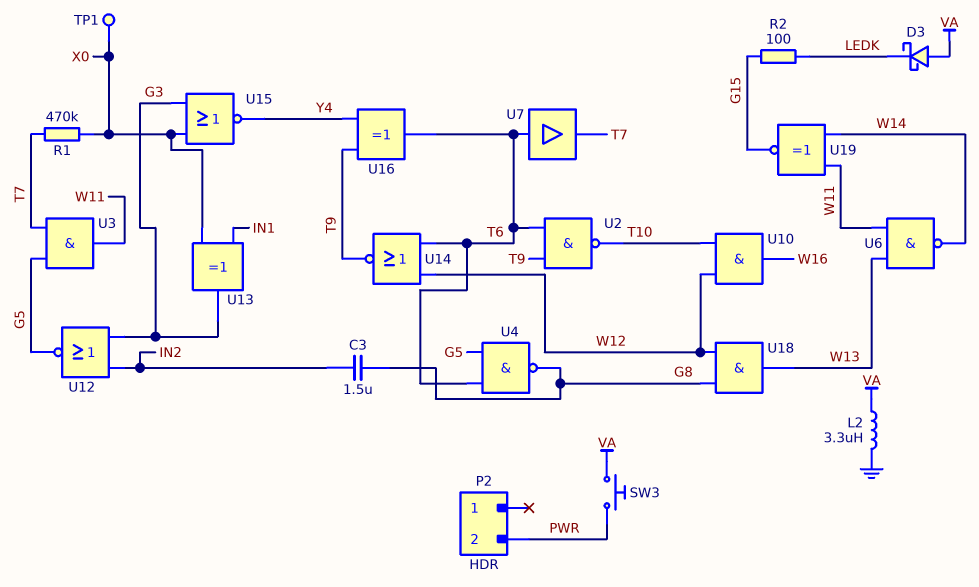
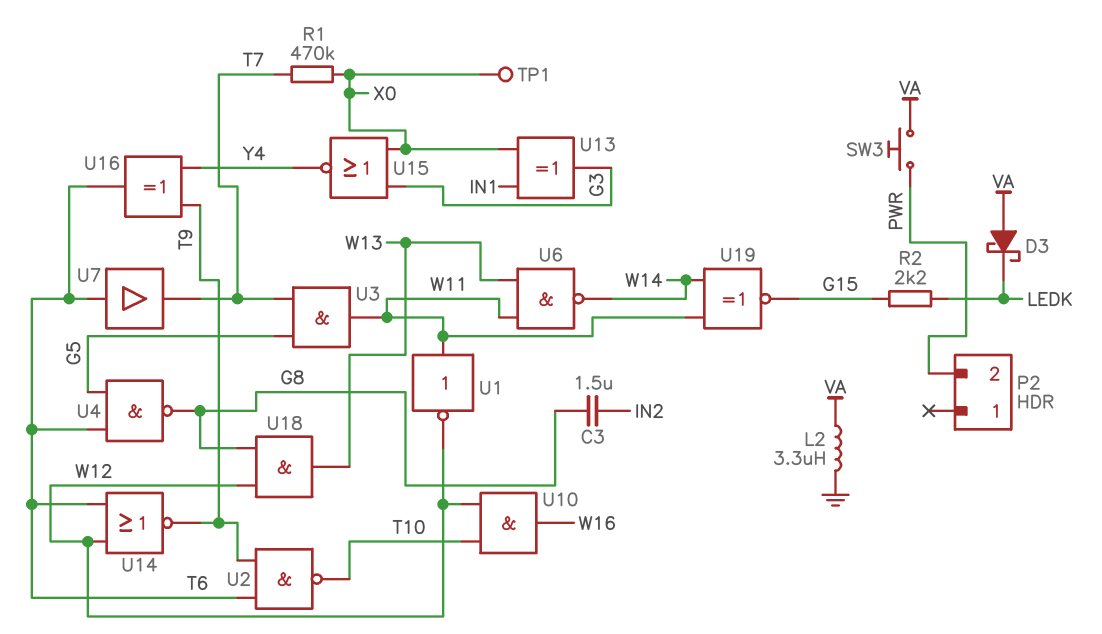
R2: 100 (G15, LEDK) -> 2.2k (G15, LEDK)
U1: none -> NOT (in W11, out W12)
U12: NOR (in G3, in IN2, out G5) -> none

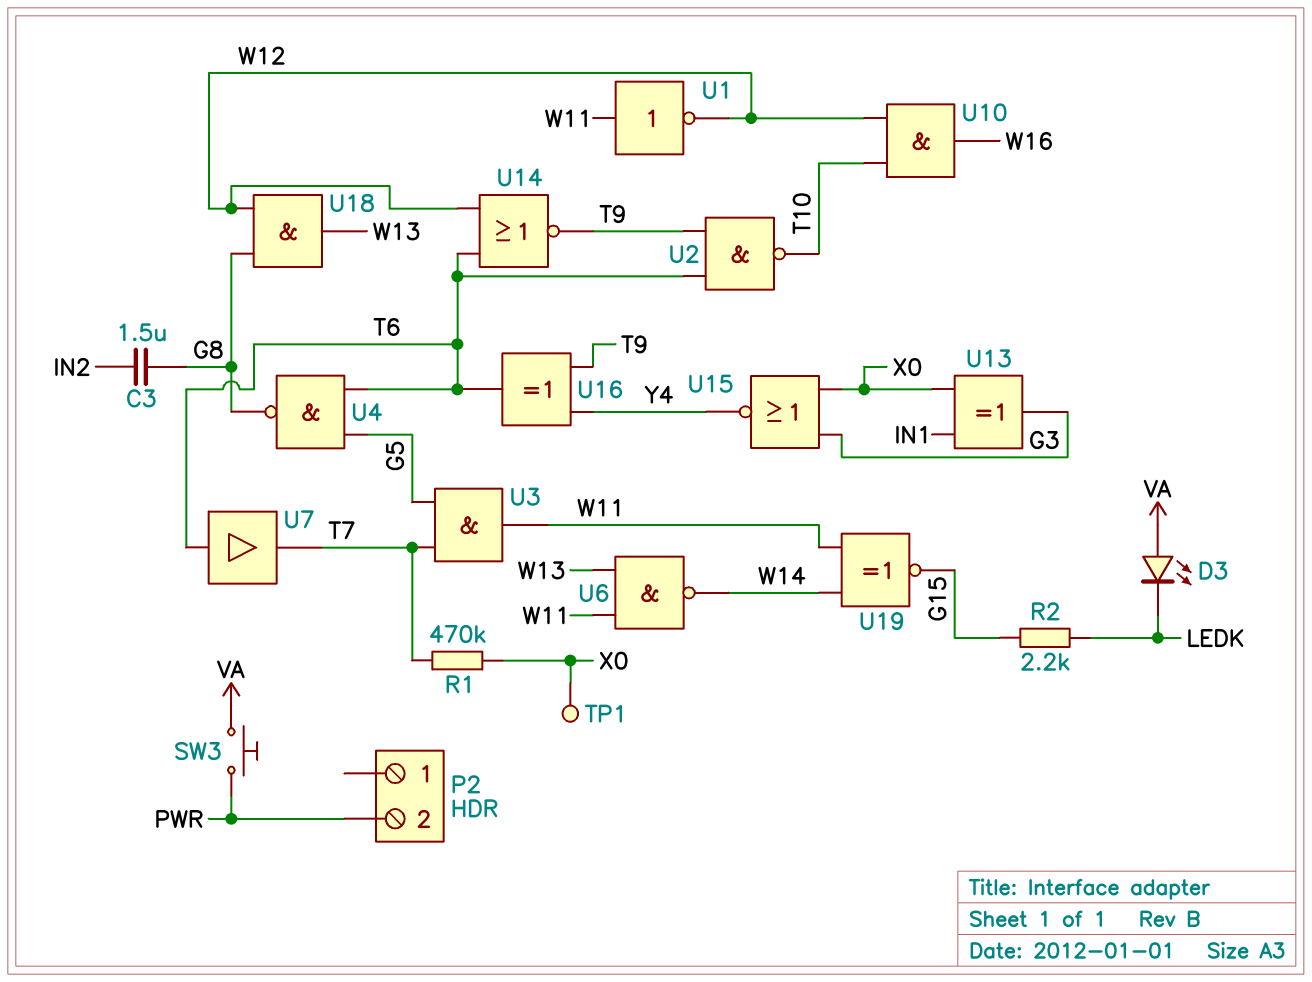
D3: schottky (A VA, K LEDK) -> LED (A VA, K LEDK)
L2: 3.3uH (GND, VA) -> none

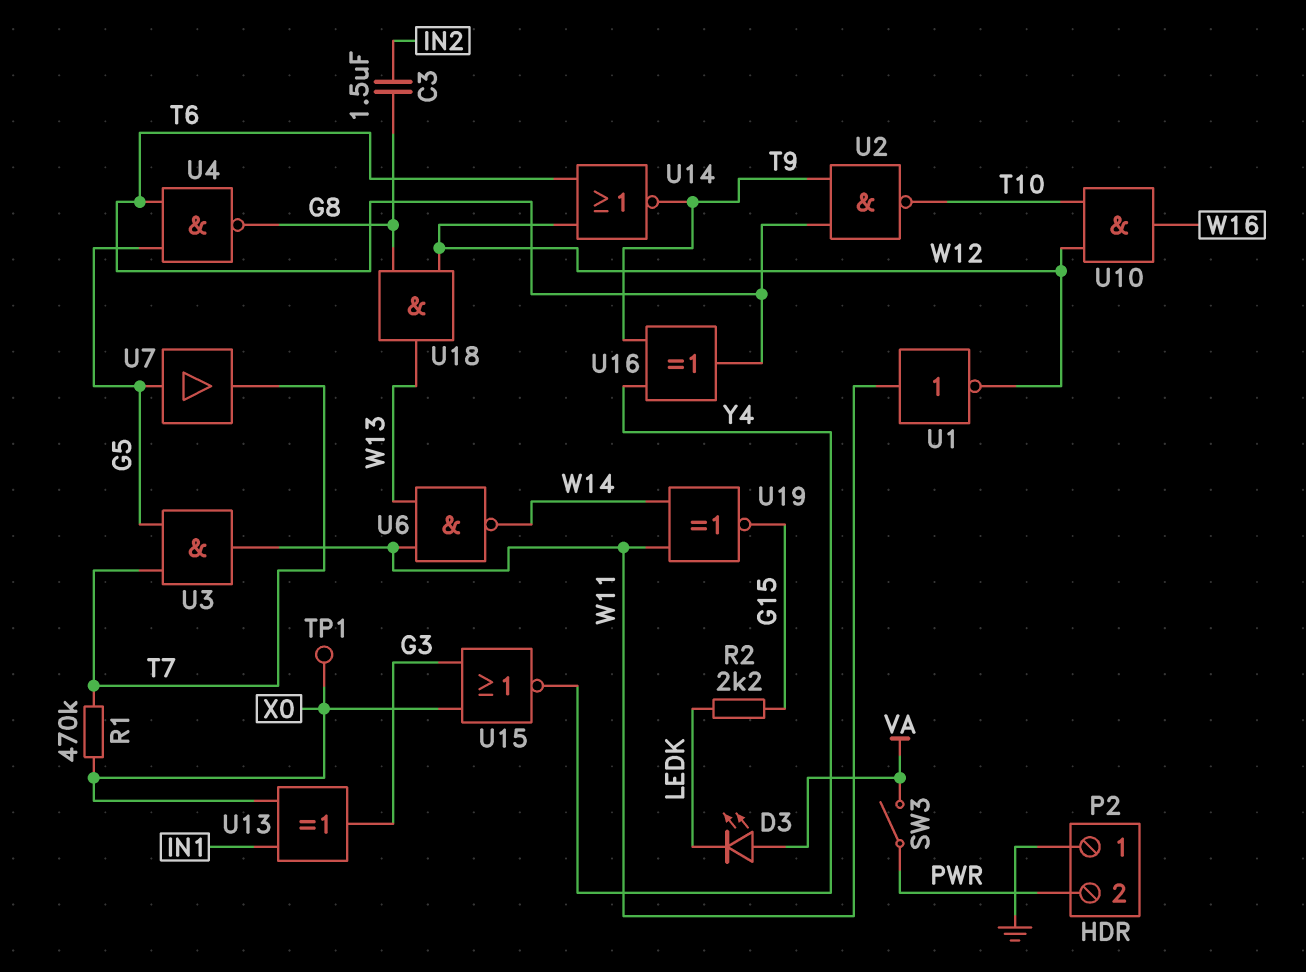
P2 pin 1: none -> GND
SW3: button (PWR, VA) -> switch (PWR, VA)
U7: buffer (in T6, out T7) -> buffer (in G5, out T7)

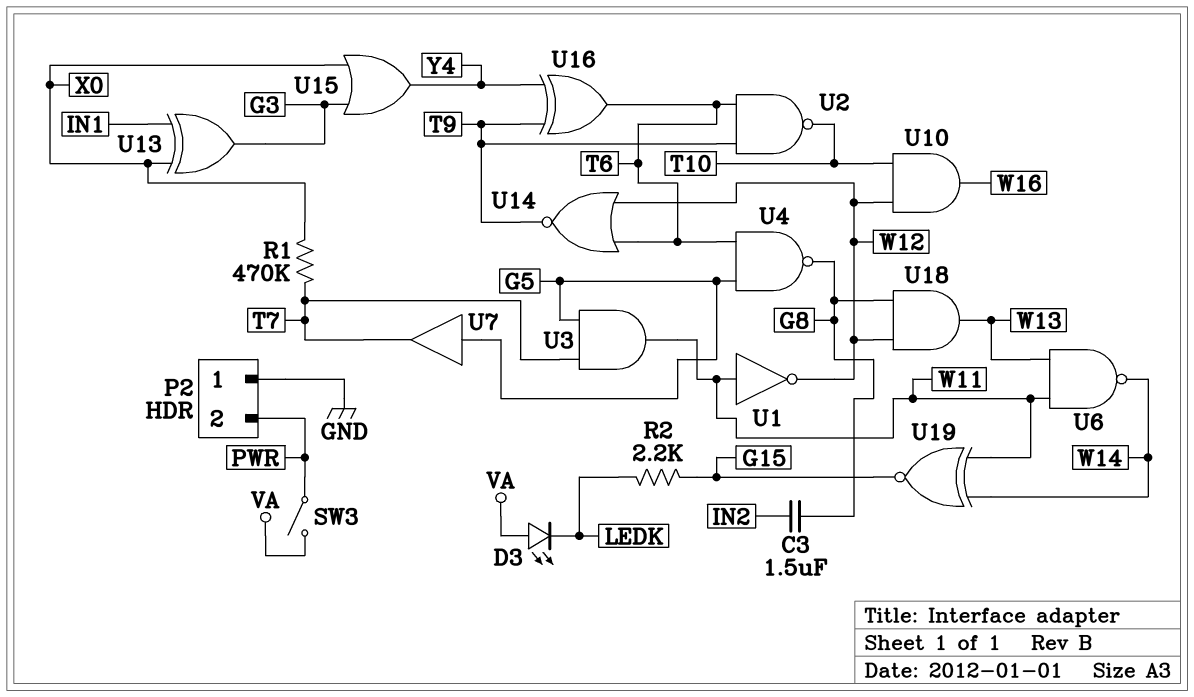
TP1: test point (X0) -> none
U15: NOR (in G3, in X0, out Y4) -> OR (in G3, in X0, out Y4)

